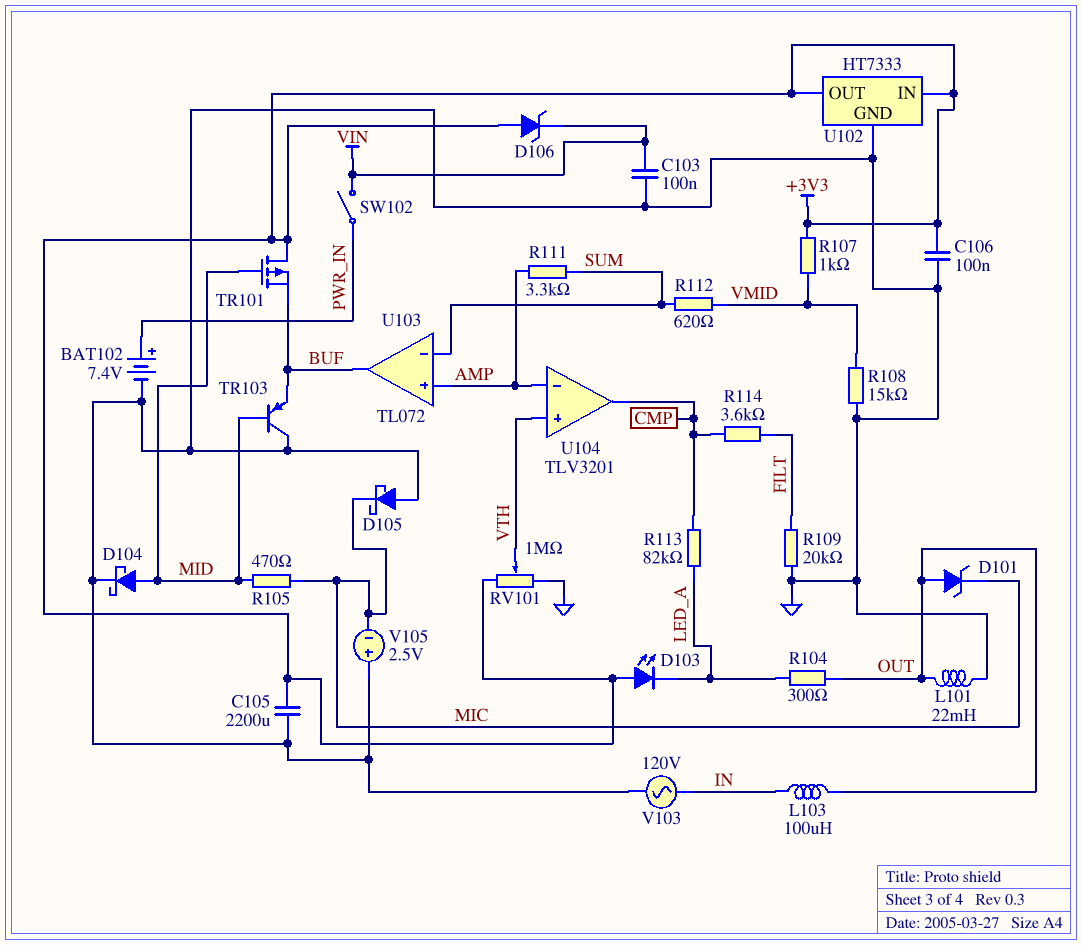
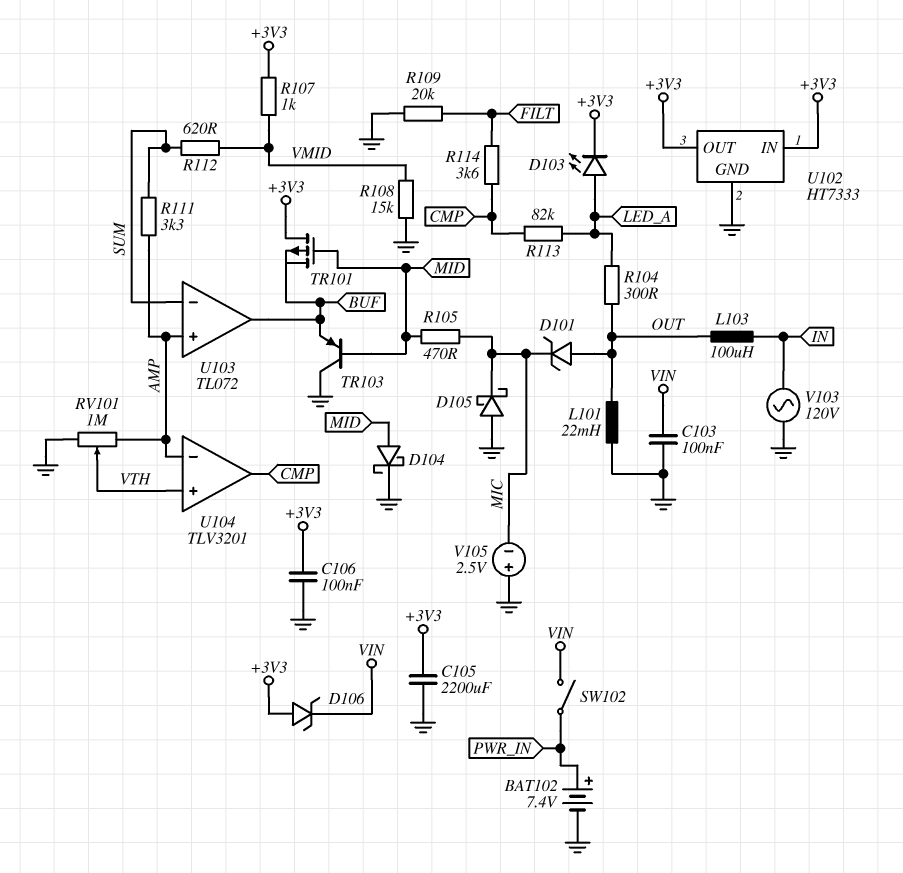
D103: LED (A +3V3, K LED_A) -> LED (A LED_A, K +3V3)
RV101: 1M (+3V3, GND, wiper VTH) -> 1M (AMP, GND, wiper VTH)

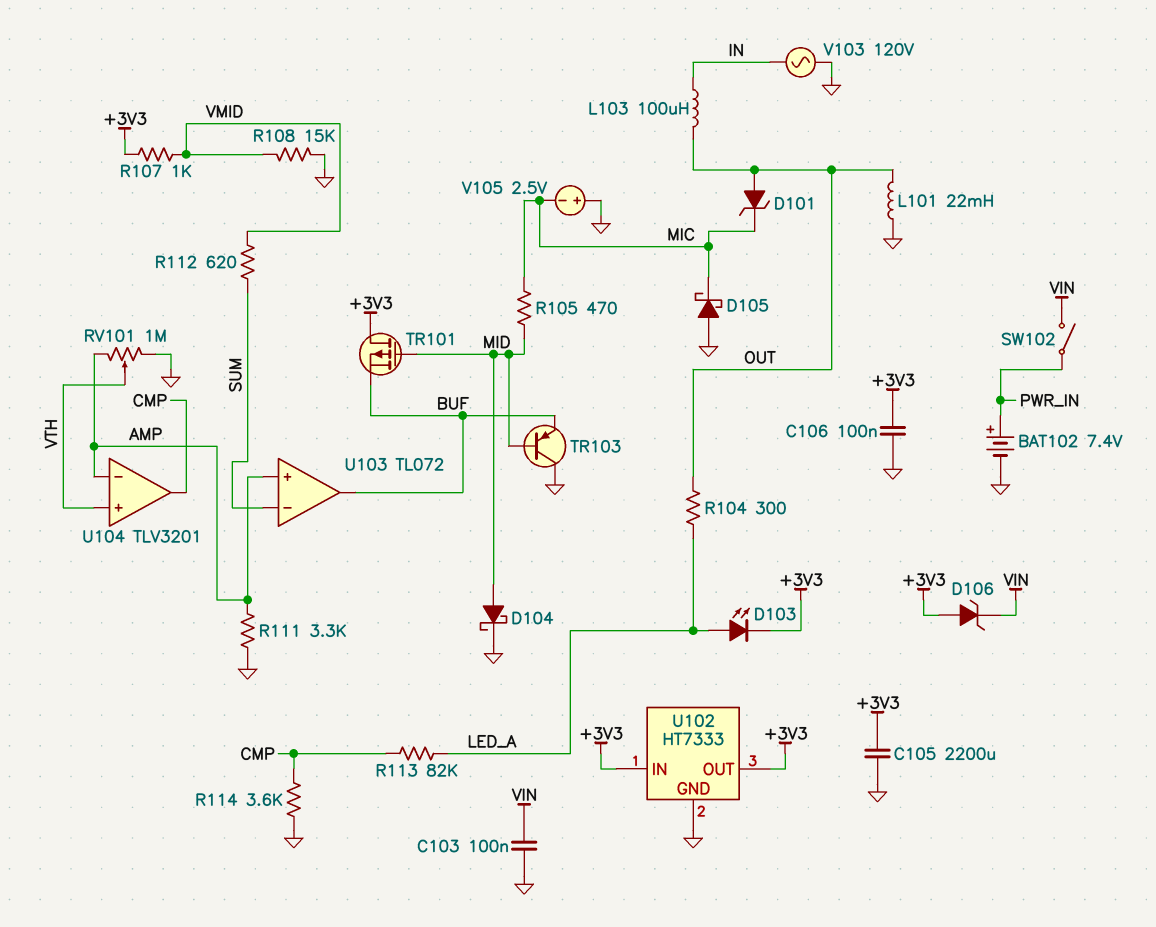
R109: 20k (FILT, GND) -> none
R111: 3.3k (AMP, SUM) -> 3.3k (AMP, GND)
R114: 3.6k (CMP, FILT) -> 3.6k (CMP, GND)

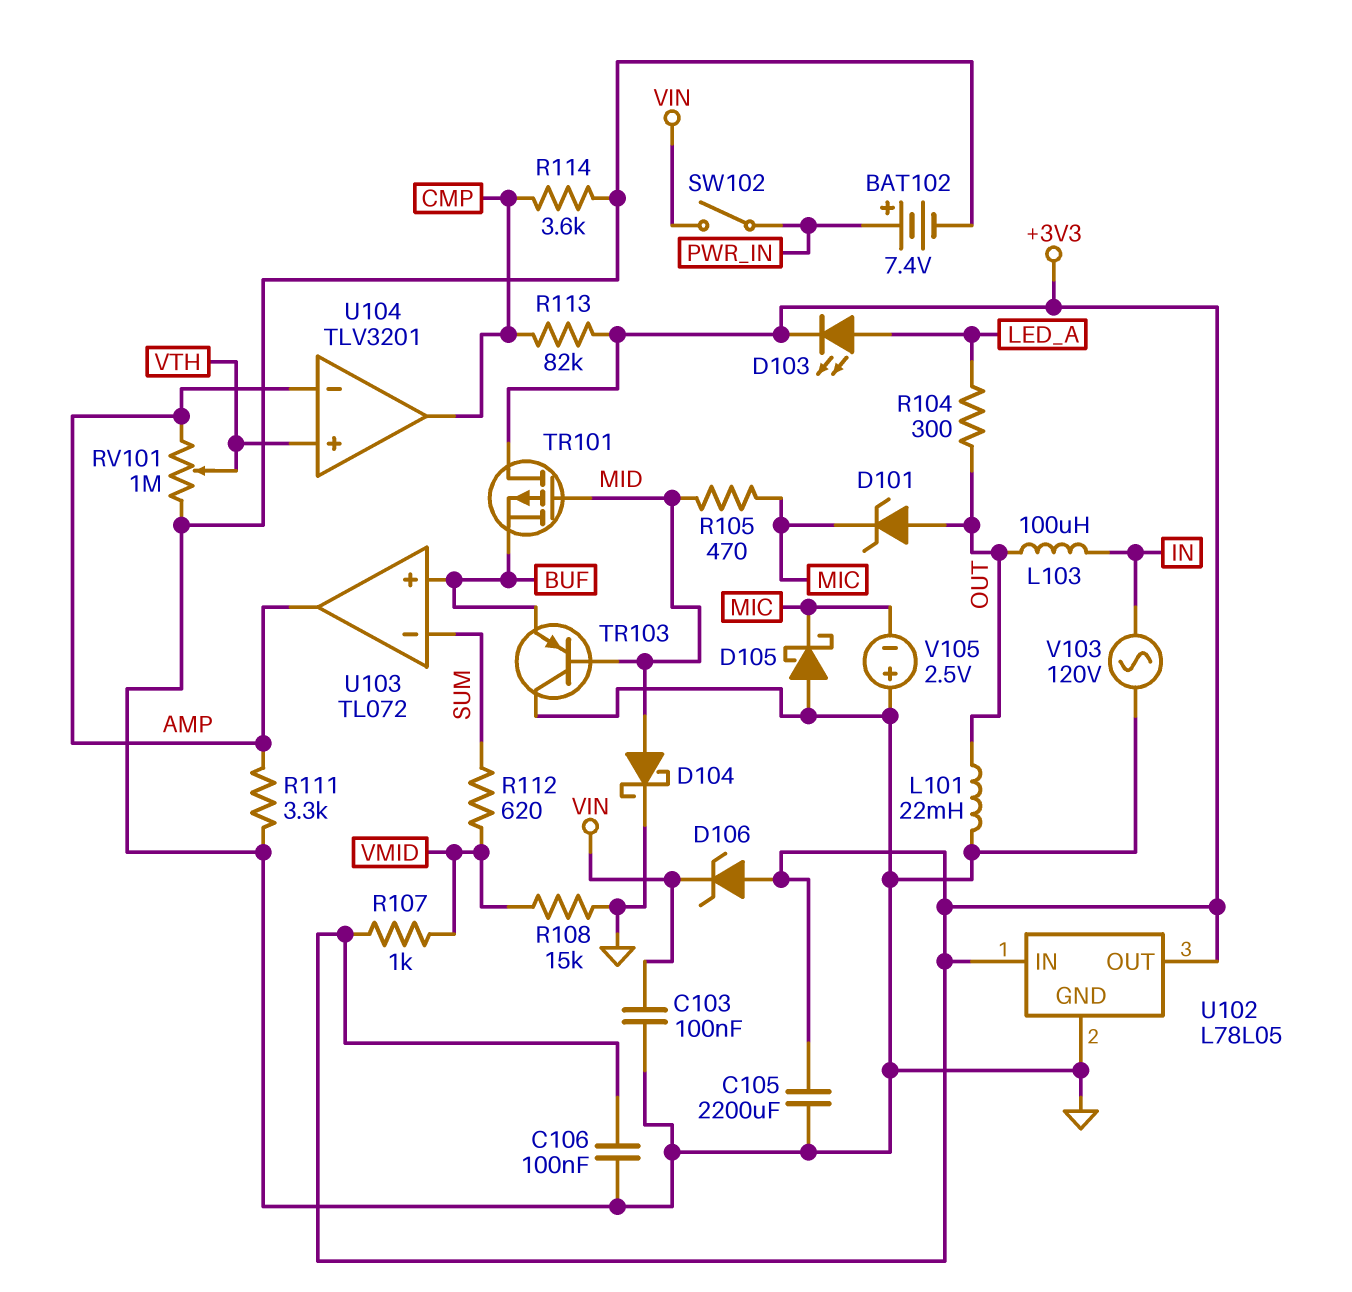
R113: 82k (CMP, LED_A) -> 82k (+3V3, CMP)
U102: HT7333 -> L78L05
U103 pin in+: AMP -> BUF
U103 pin out: BUF -> AMP

